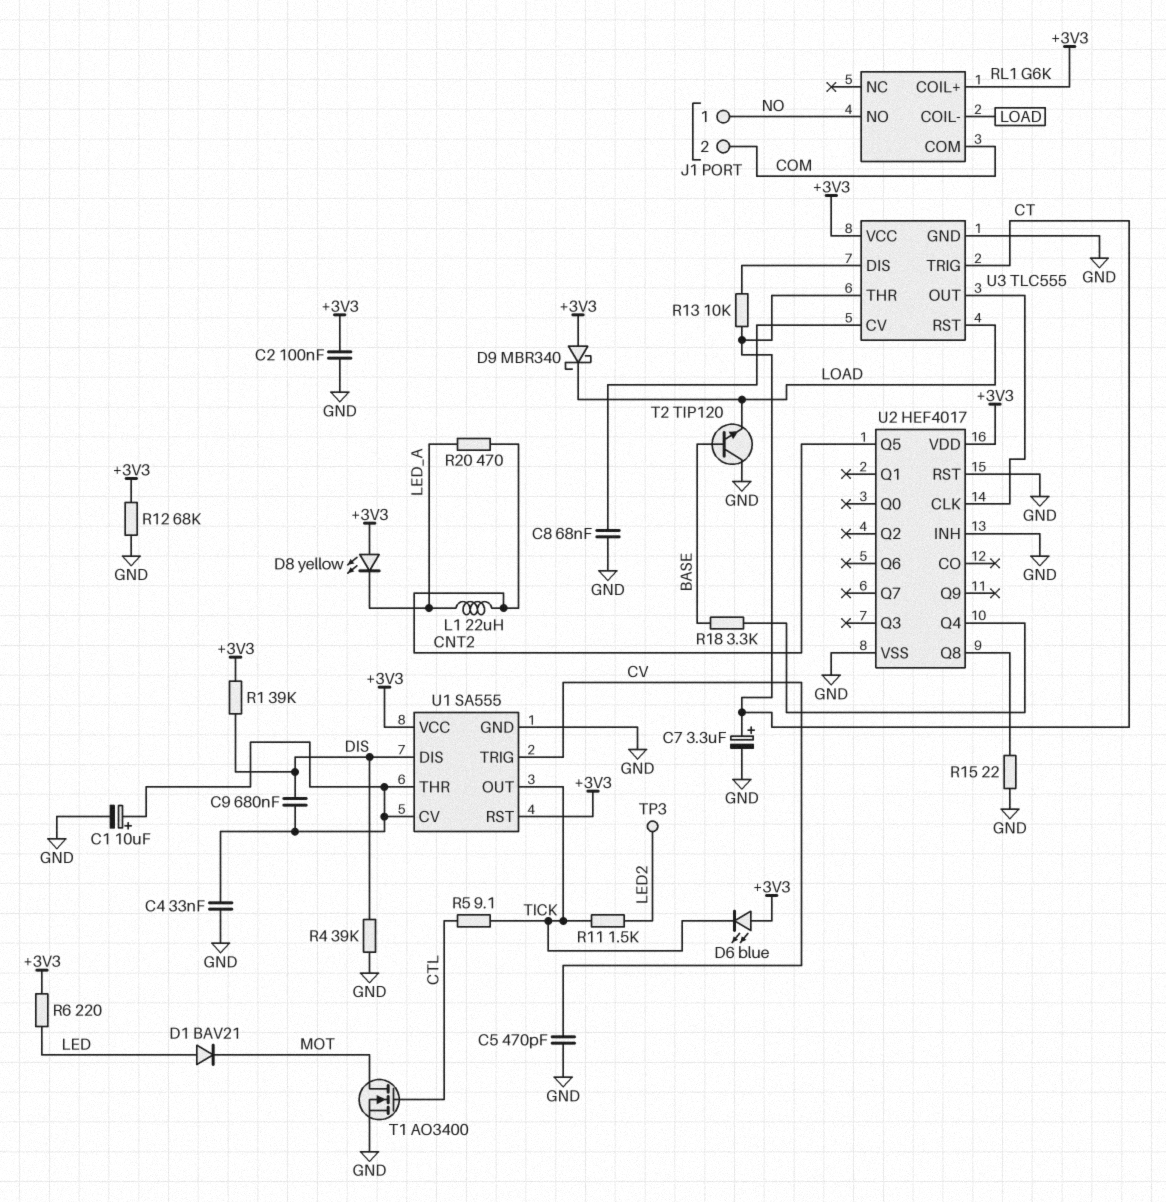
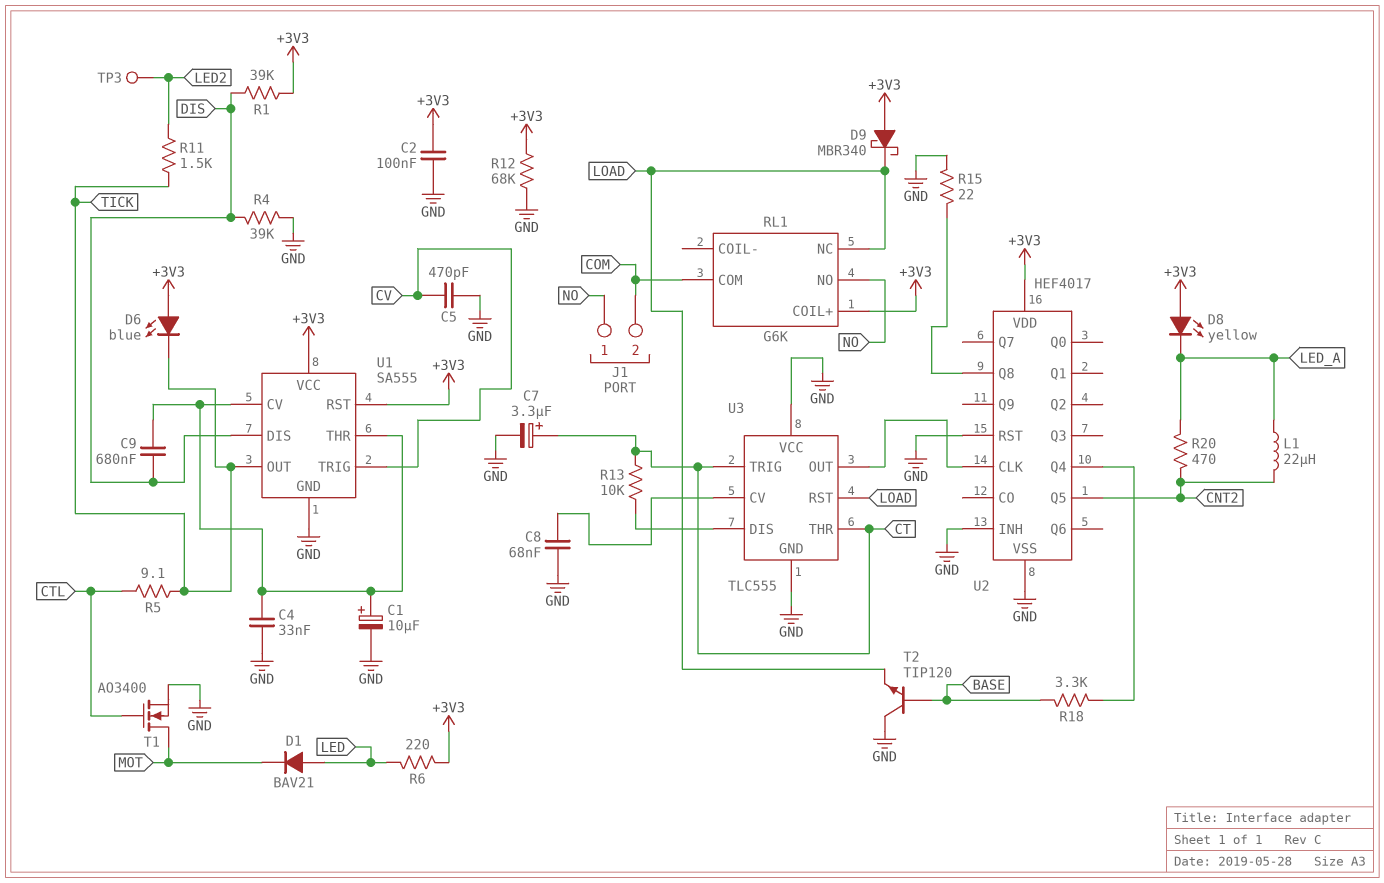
RL1 pin COIL-: LOAD -> none
RL1 pin NC: none -> LOAD
U3 pin VCC: +3V3 -> GND

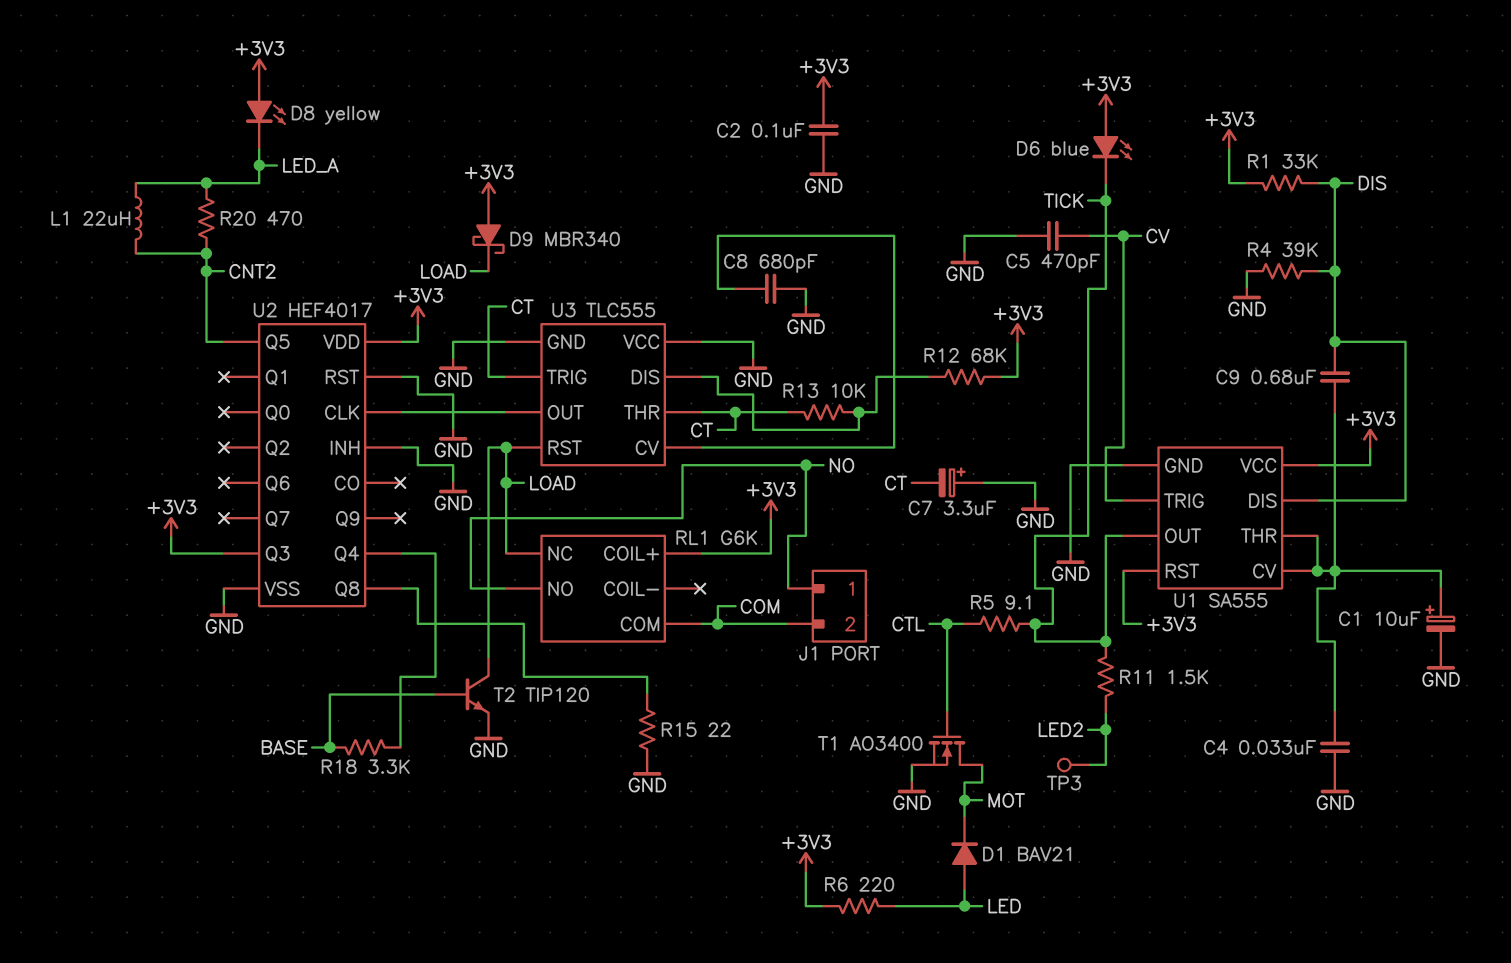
C7: 3.3uF (plus CT, minus GND) -> 3.3uF (plus GND, minus CT)
C8: 68nF (GND, U3/CV) -> 680pF (GND, U3/CV)
R1: 39k (+3V3, DIS) -> 33k (+3V3, DIS)
R12: 68k (+3V3, GND) -> 68k (+3V3, U3/DIS)
T2: NPN TIP120 (B BASE, C GND, E LOAD) -> NPN TIP120 (B BASE, C LOAD, E GND)
U2 pin Q3: none -> +3V3

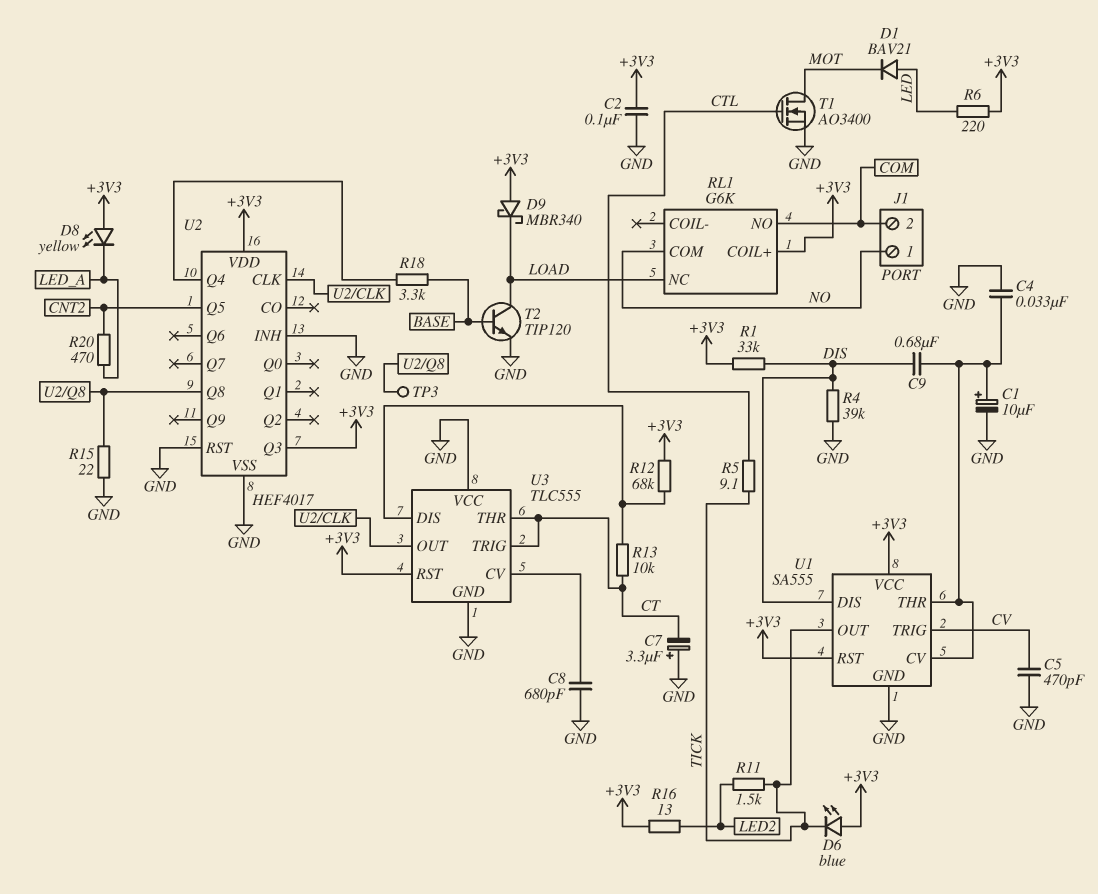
L1: 22uH (CNT2, LED_A) -> none
R16: none -> 13 (+3V3, LED2)
RL1 pin COM: COM -> NO
RL1 pin NO: NO -> COM
TP3: test point (LED2) -> test point (U2/Q8)
U3 pin RST: LOAD -> +3V3

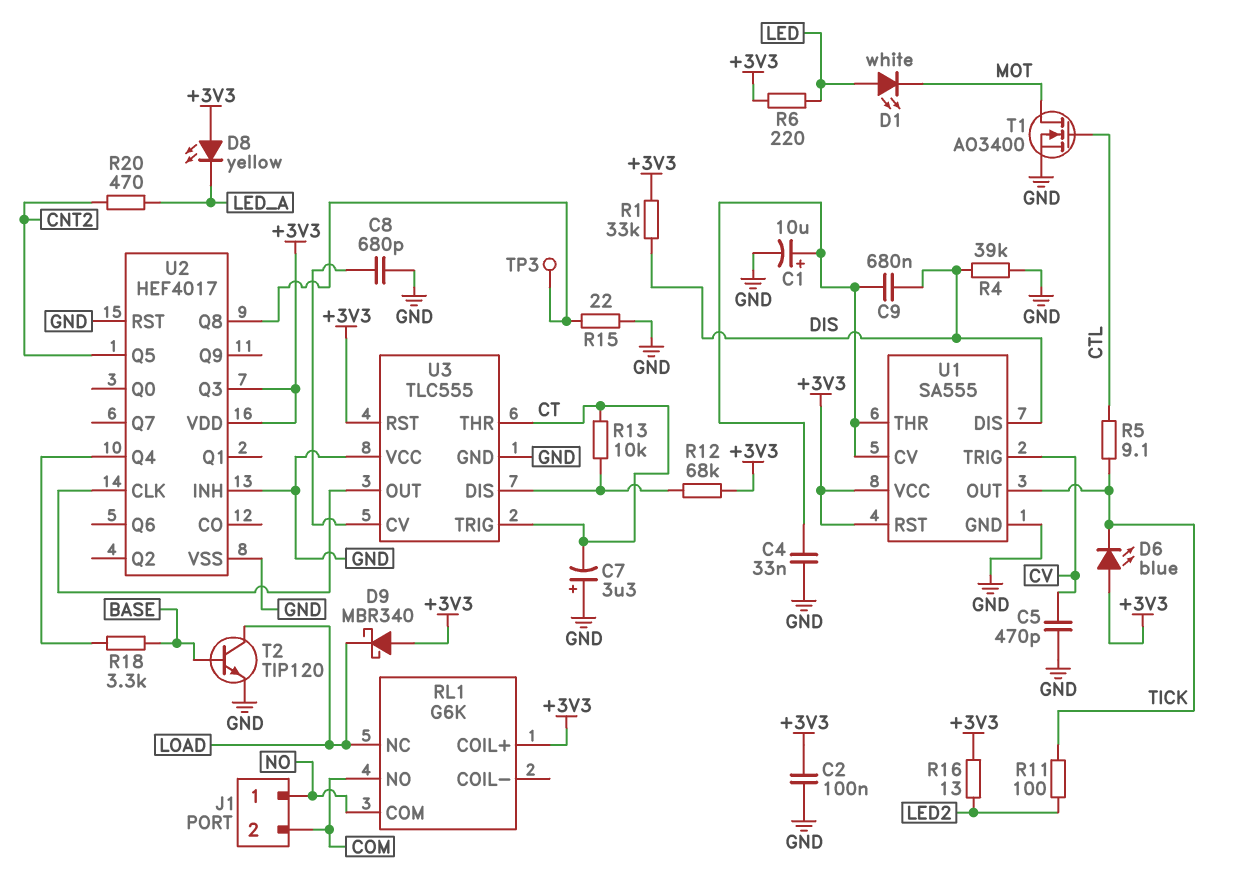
D1: diode BAV21 (A LED, K MOT) -> LED white (A LED, K MOT)
R11: 1.5k (LED2, TICK) -> 100 (LED2, TICK)

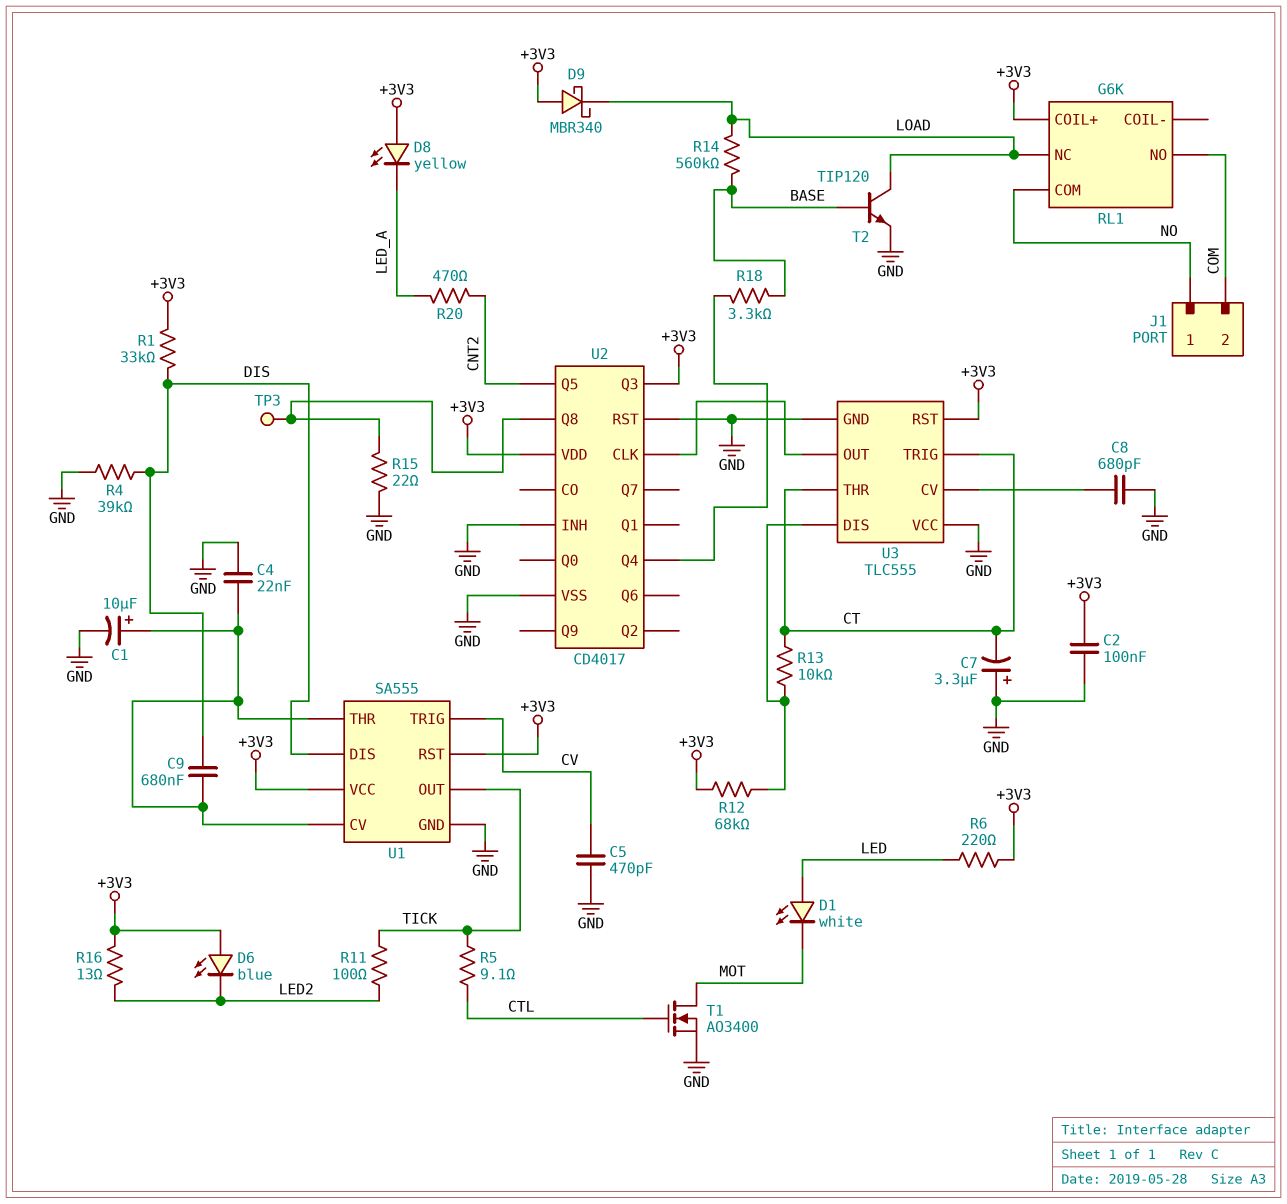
C4: 33nF (GND, U1/CV) -> 22nF (GND, U1/CV)
D6: LED blue (A +3V3, K TICK) -> LED blue (A +3V3, K LED2)
R14: none -> 560k (BASE, LOAD)
U2: HEF4017 -> CD4017

